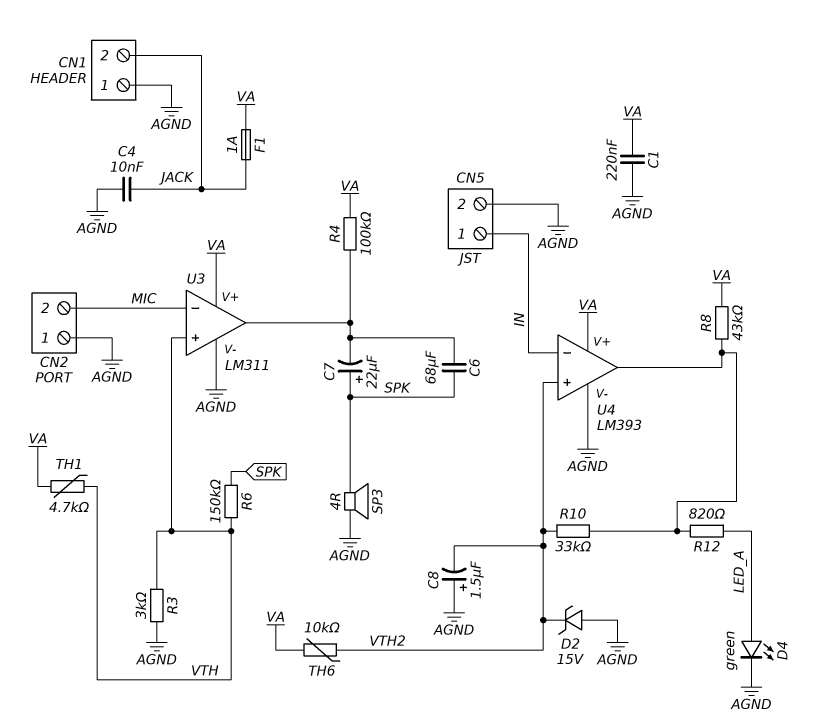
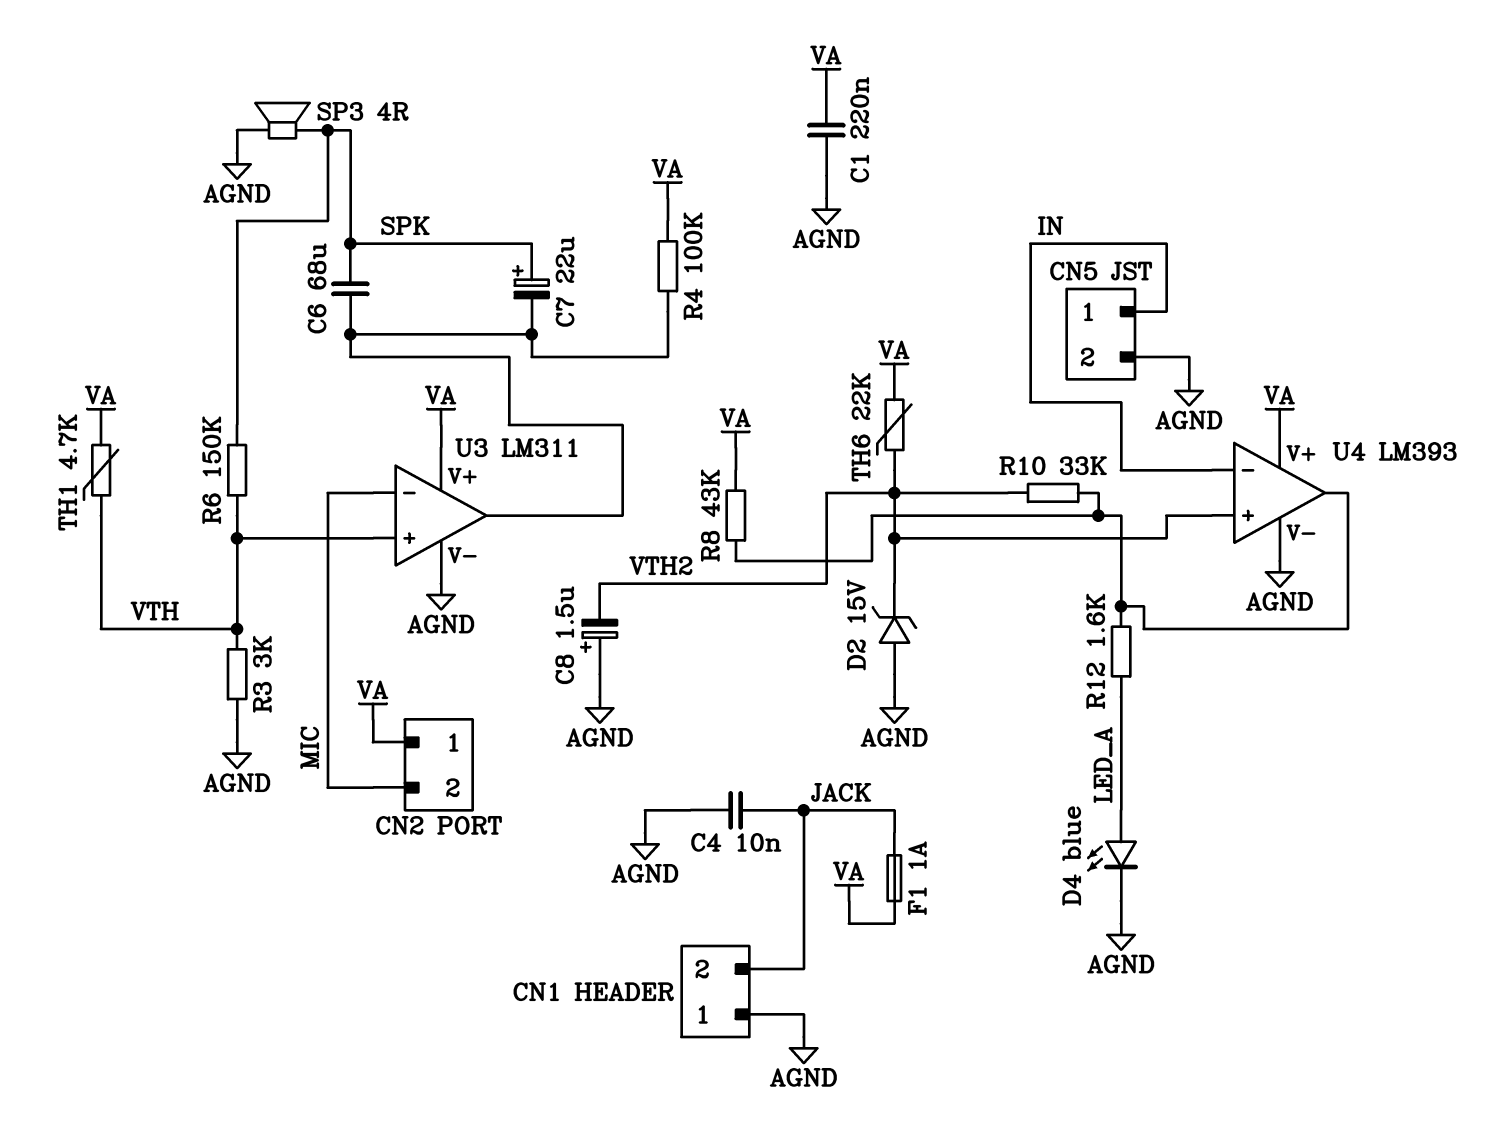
CN2 pin 1: AGND -> VA
D4: LED green (A LED_A, K AGND) -> LED blue (A LED_A, K AGND)
R12: 820 (LED_A, U4/out) -> 1.6k (LED_A, U4/out)
TH6: 10k (VA, VTH2) -> 22k (VA, VTH2)

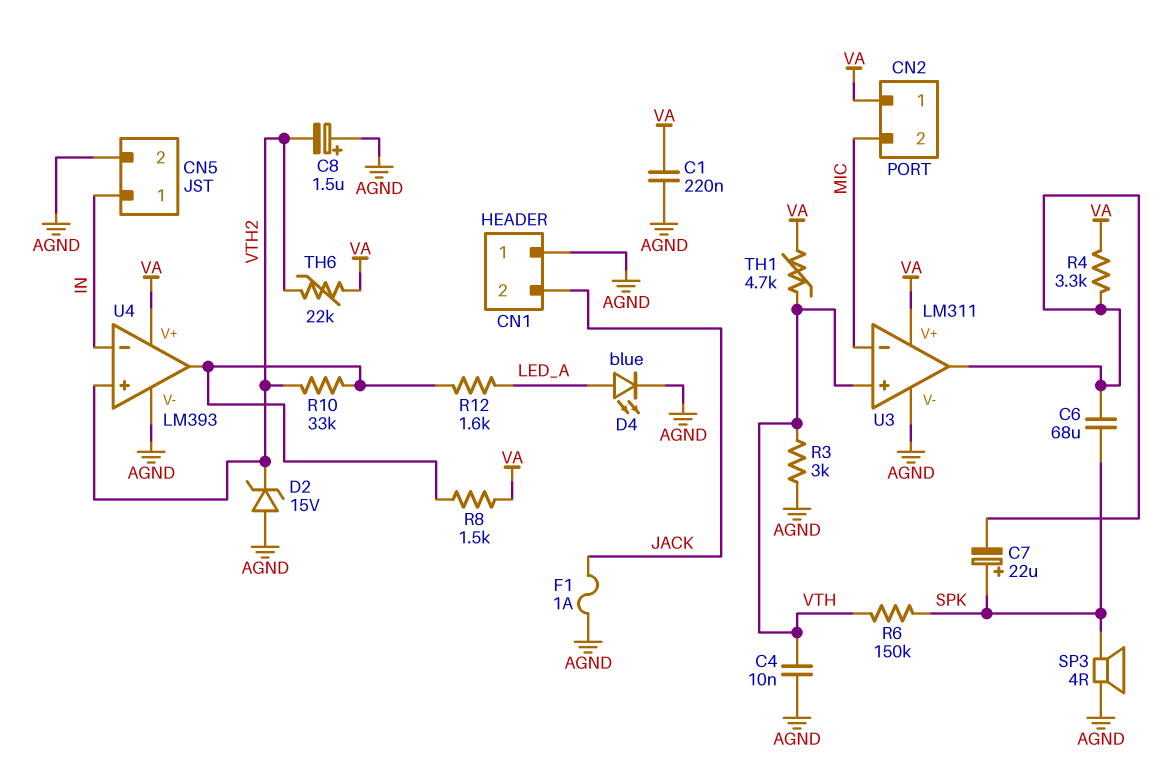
C4: 10nF (AGND, JACK) -> 10nF (AGND, VTH)
F1: 1A (JACK, VA) -> 1A (AGND, JACK)
R4: 100k (U3/out, VA) -> 3.3k (U3/out, VA)
R8: 43k (U4/out, VA) -> 1.5k (U4/out, VA)

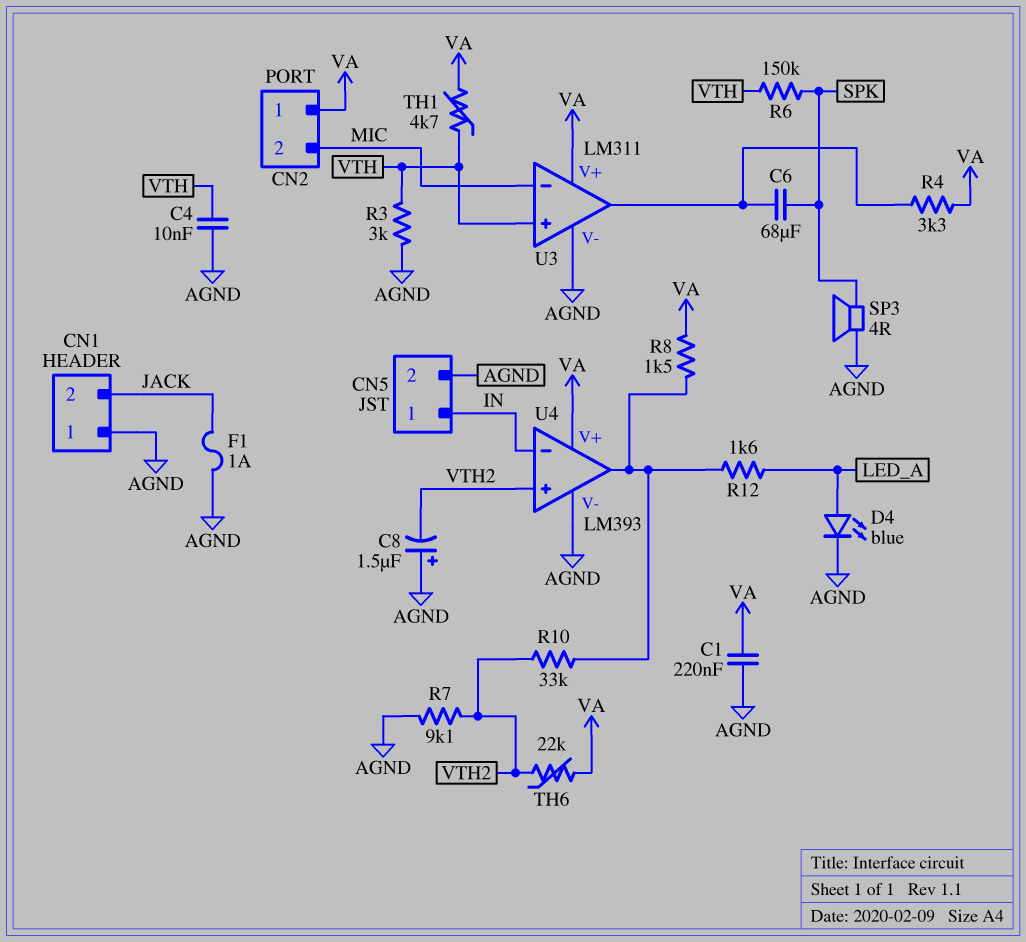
C7: 22uF (plus SPK, minus U3/out) -> none
D2: zener 15V (A AGND, K VTH2) -> none
R7: none -> 9.1k (AGND, VTH2)

